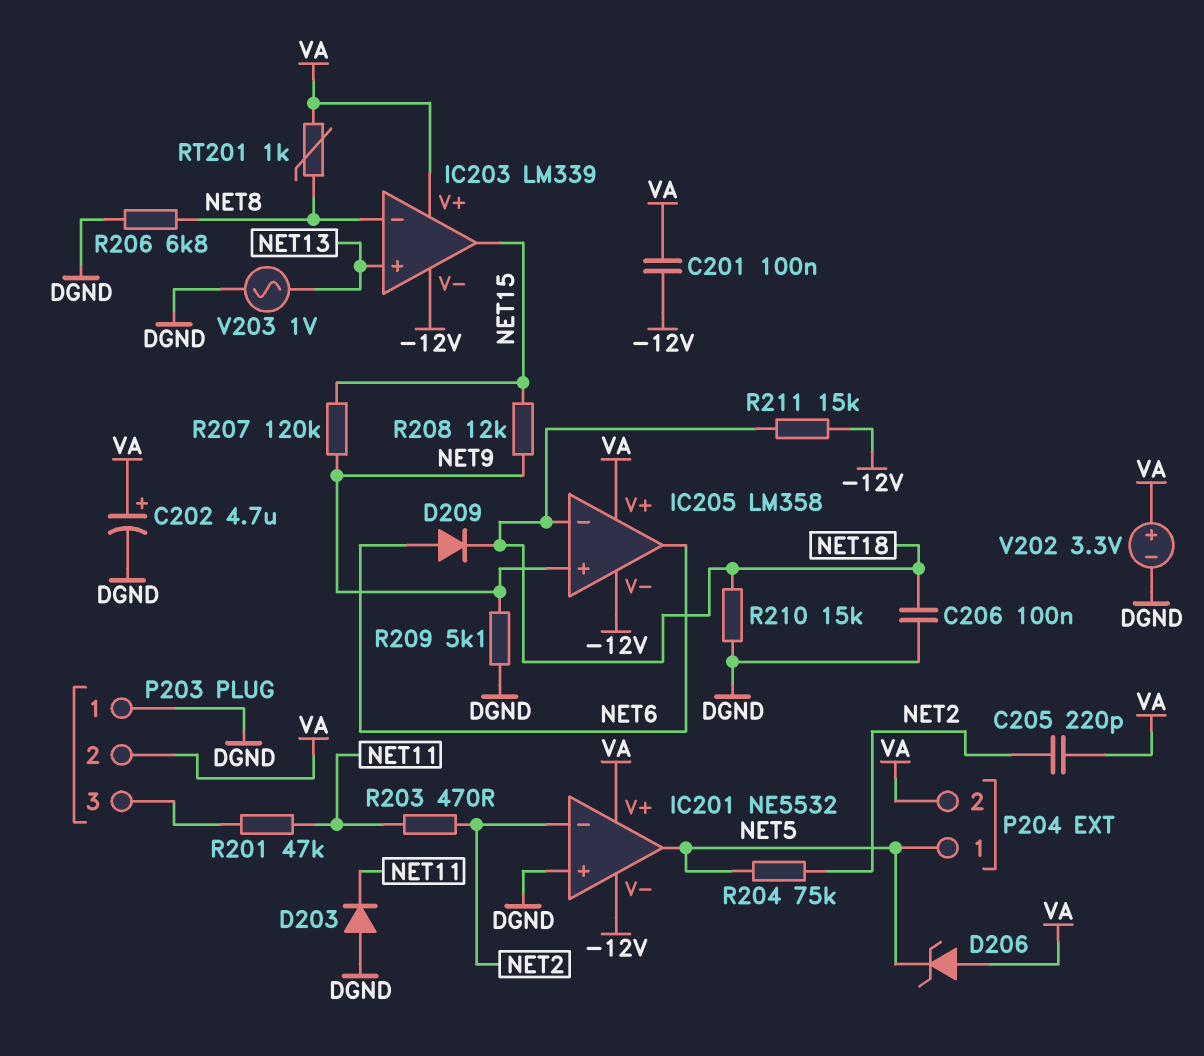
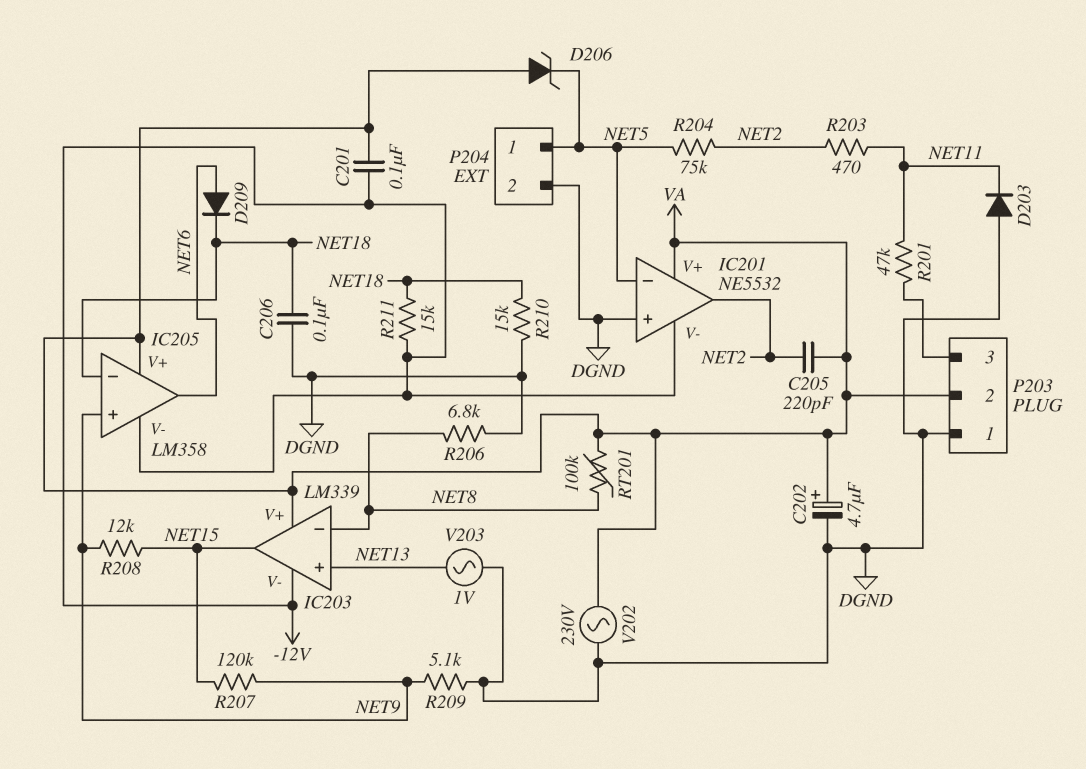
IC201 pin in-: NET2 -> NET5
IC201 pin out: NET5 -> NET2
P204 pin 2: VA -> DGND
RT201: 1k (NET8, VA) -> 100k (NET8, VA)
V202: 3.3V (plus VA, minus DGND) -> AC 230V (DGND, VA)

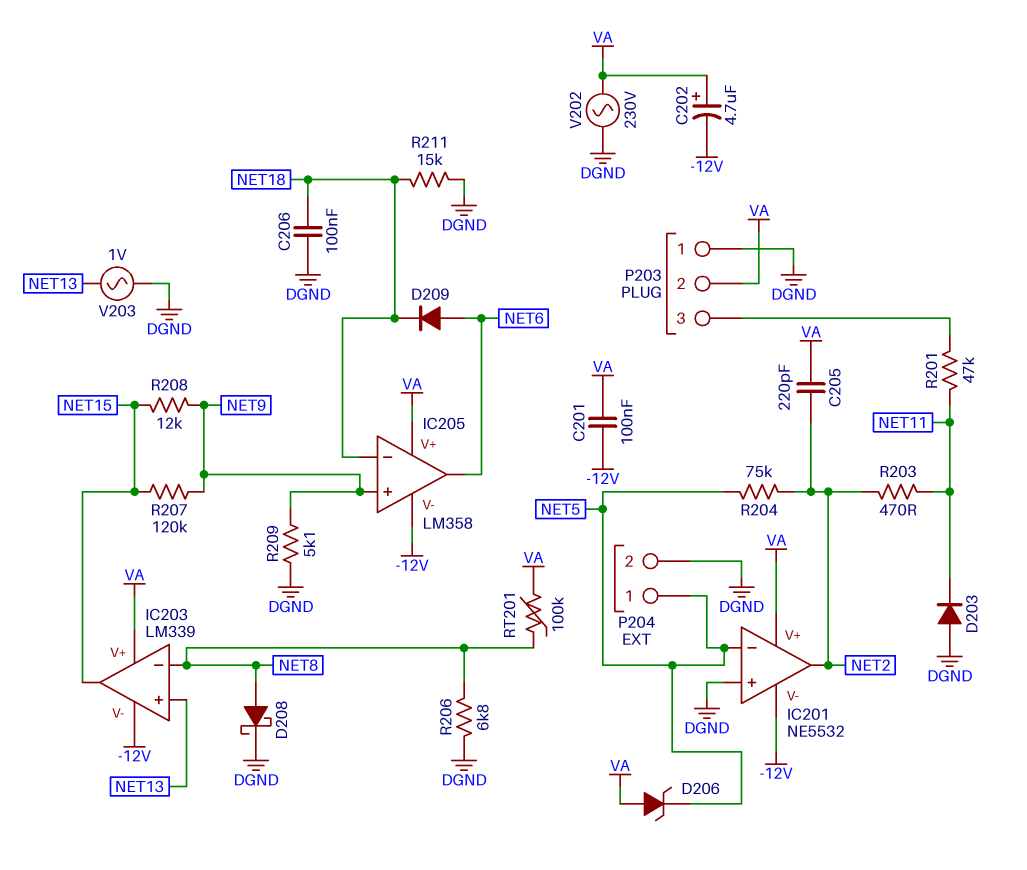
C202: 4.7uF (plus VA, minus DGND) -> 4.7uF (plus VA, minus -12V)
D208: none -> schottky (A NET8, K DGND)
R210: 15k (DGND, NET18) -> none
R211: 15k (-12V, NET18) -> 15k (DGND, NET18)

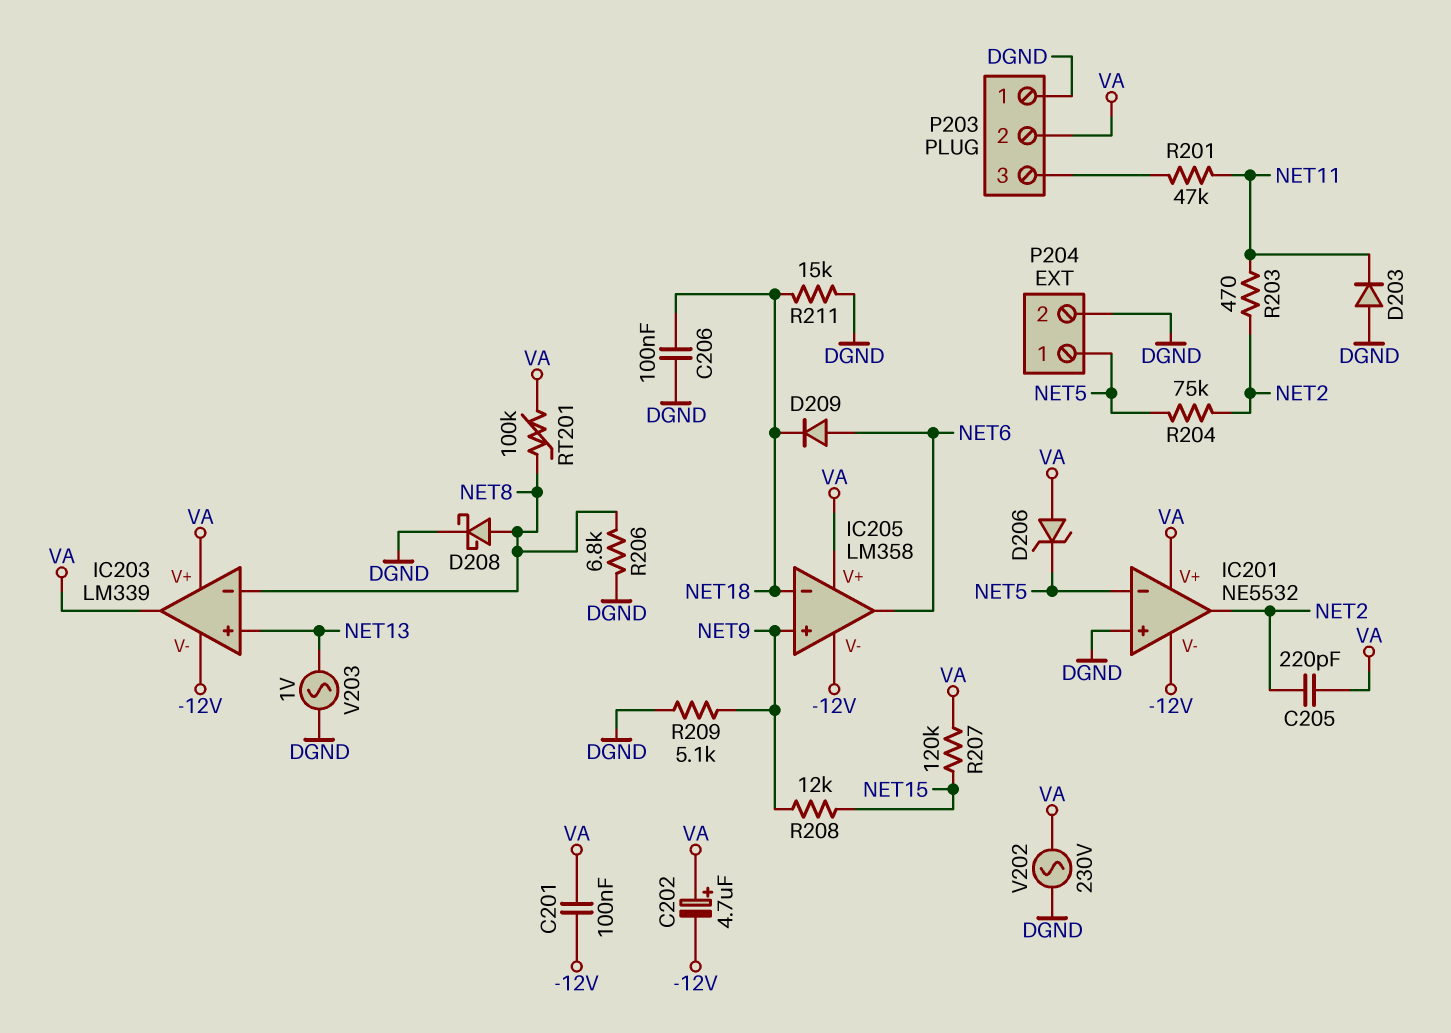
IC203 pin out: NET15 -> VA
R207: 120k (NET9, NET15) -> 120k (NET15, VA)

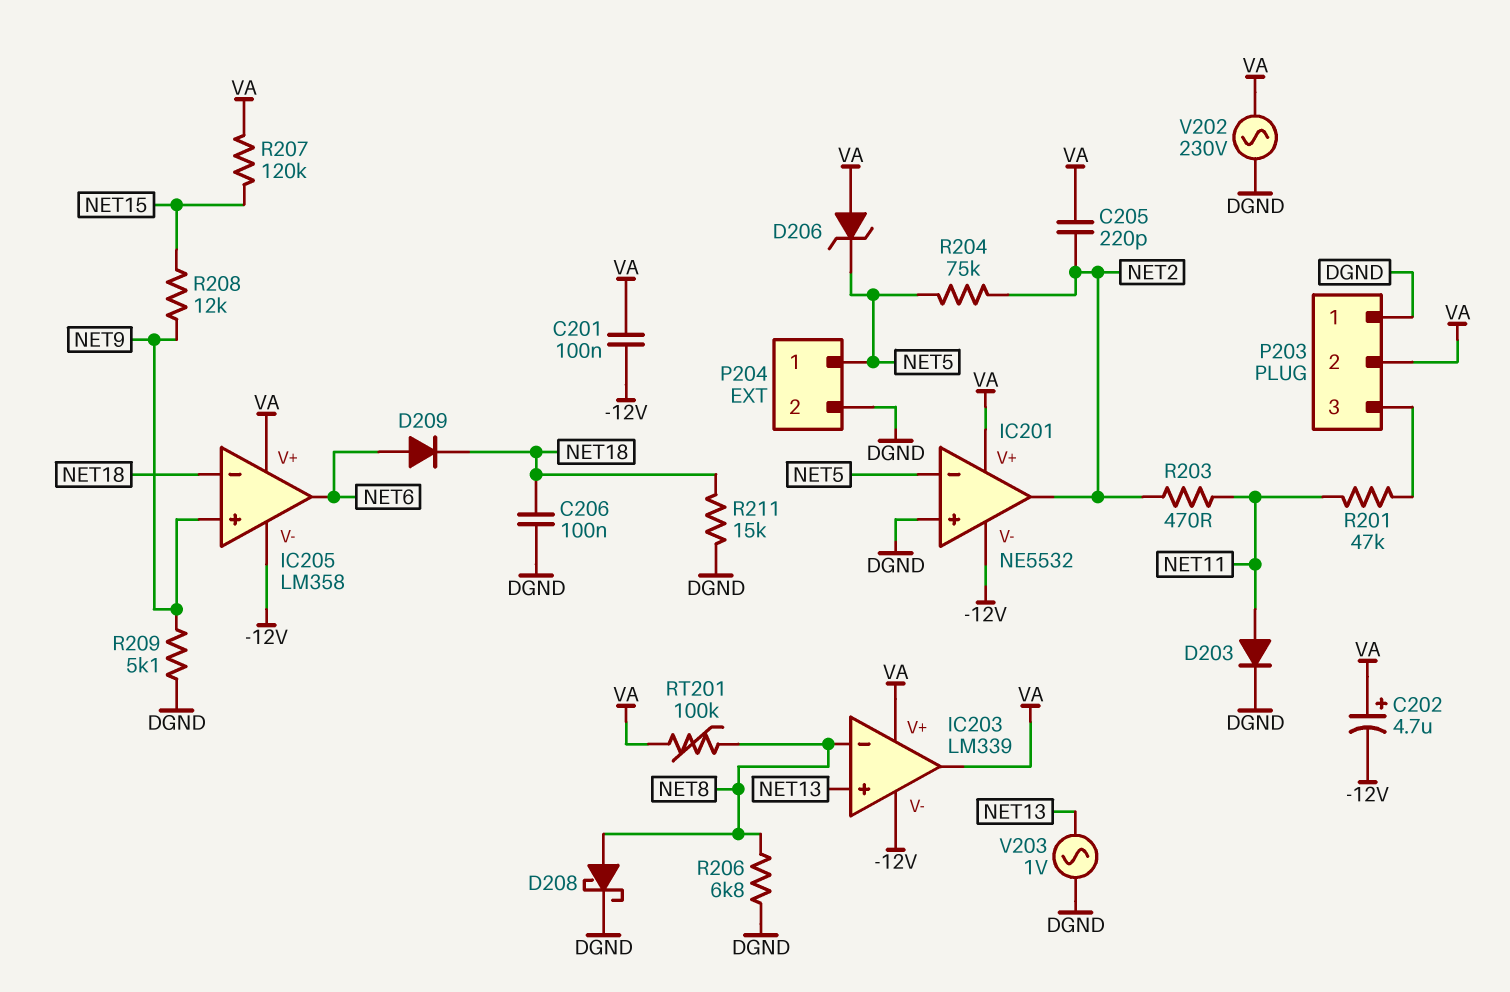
D203: diode (A DGND, K NET11) -> diode (A NET11, K DGND)

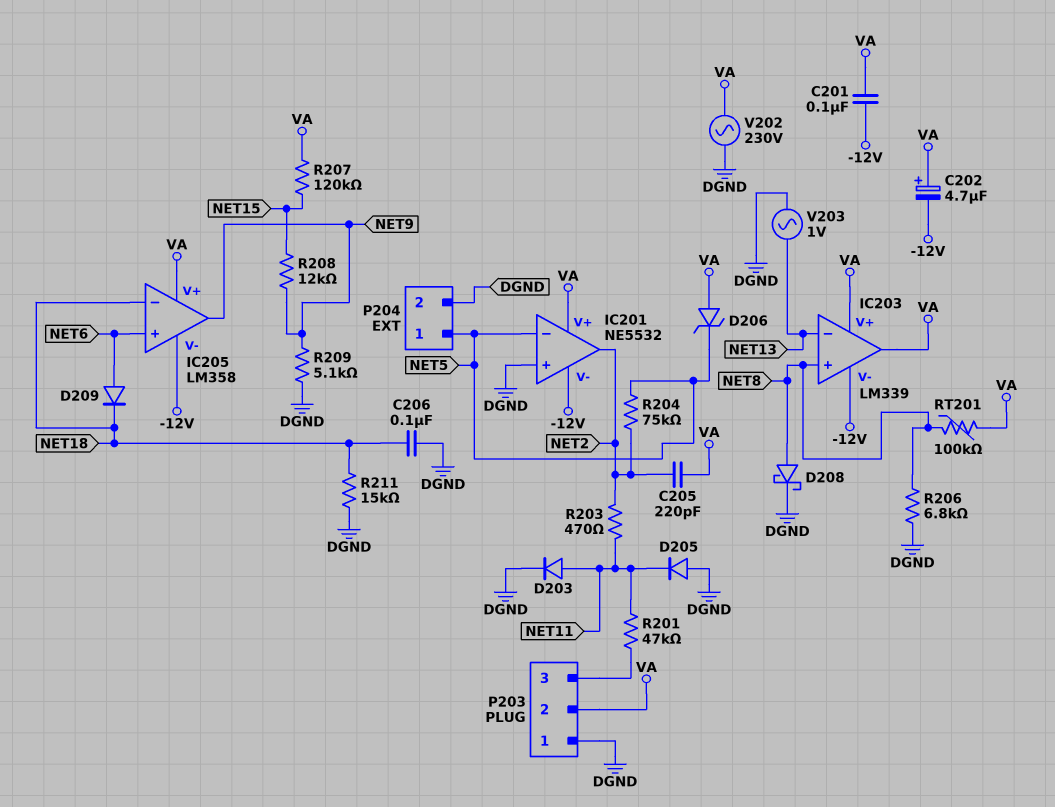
D205: none -> diode (A DGND, K NET11)
IC203 pin in+: NET13 -> NET8
IC203 pin in-: NET8 -> NET13
IC205 pin in+: NET9 -> NET6
IC205 pin out: NET6 -> NET9

